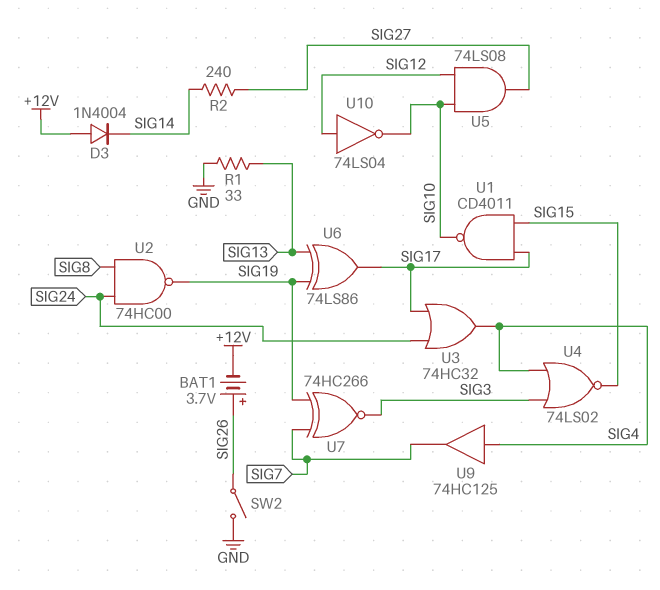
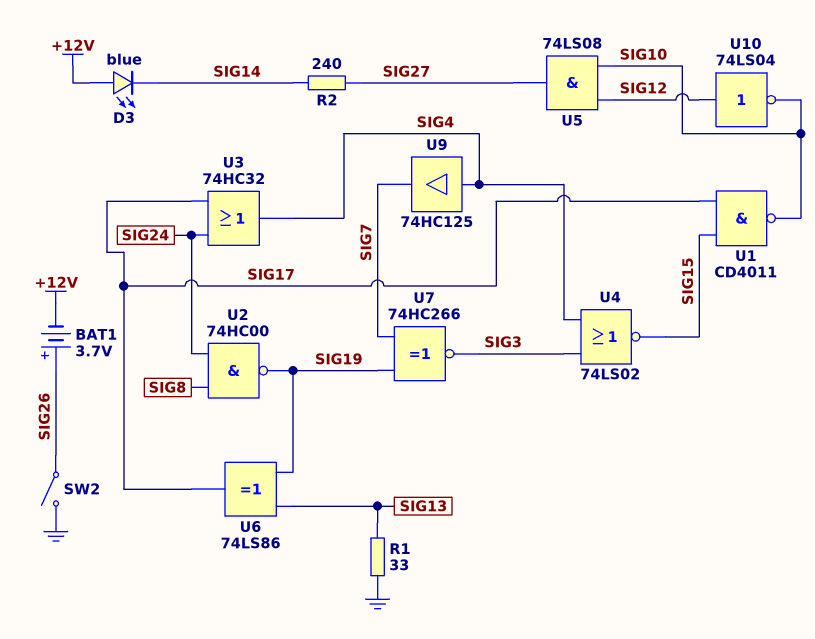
D3: diode 1N4004 (A +12V, K SIG14) -> LED blue (A +12V, K SIG14)

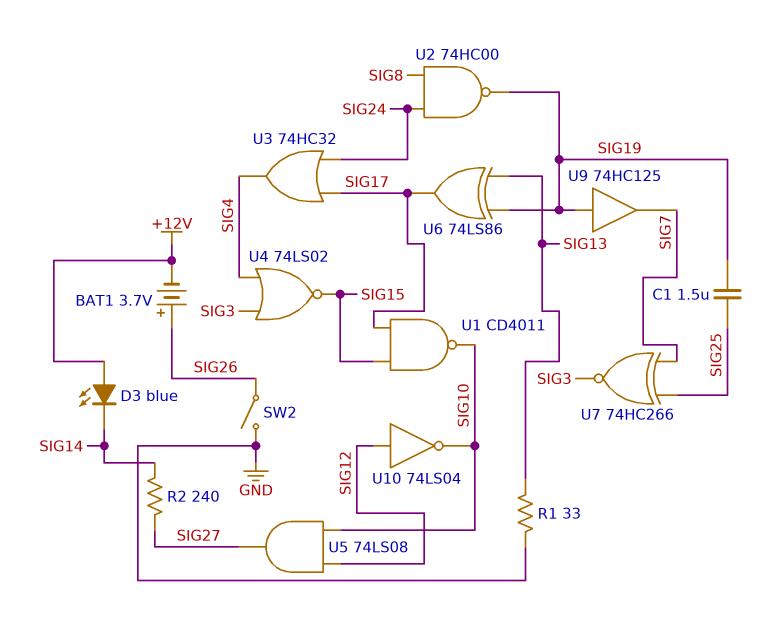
C1: none -> 1.5uF (SIG19, SIG25)
U7: XNOR 74HC266 (in SIG7, in SIG19, out SIG3) -> XNOR 74HC266 (in SIG7, in SIG25, out SIG3)
U9: buffer 74HC125 (in SIG4, out SIG7) -> buffer 74HC125 (in SIG19, out SIG7)

